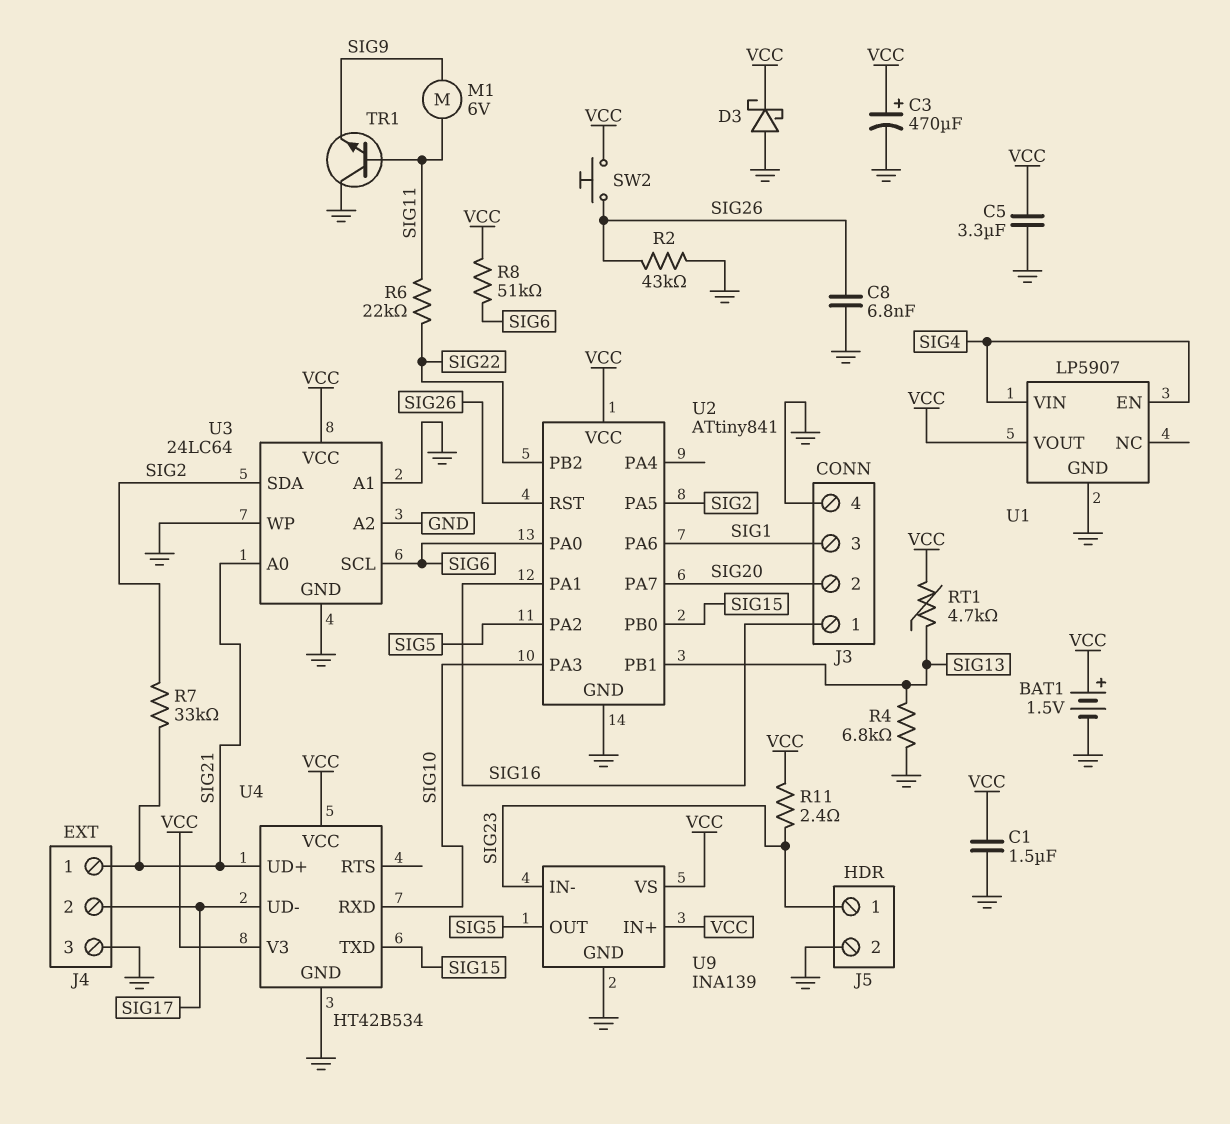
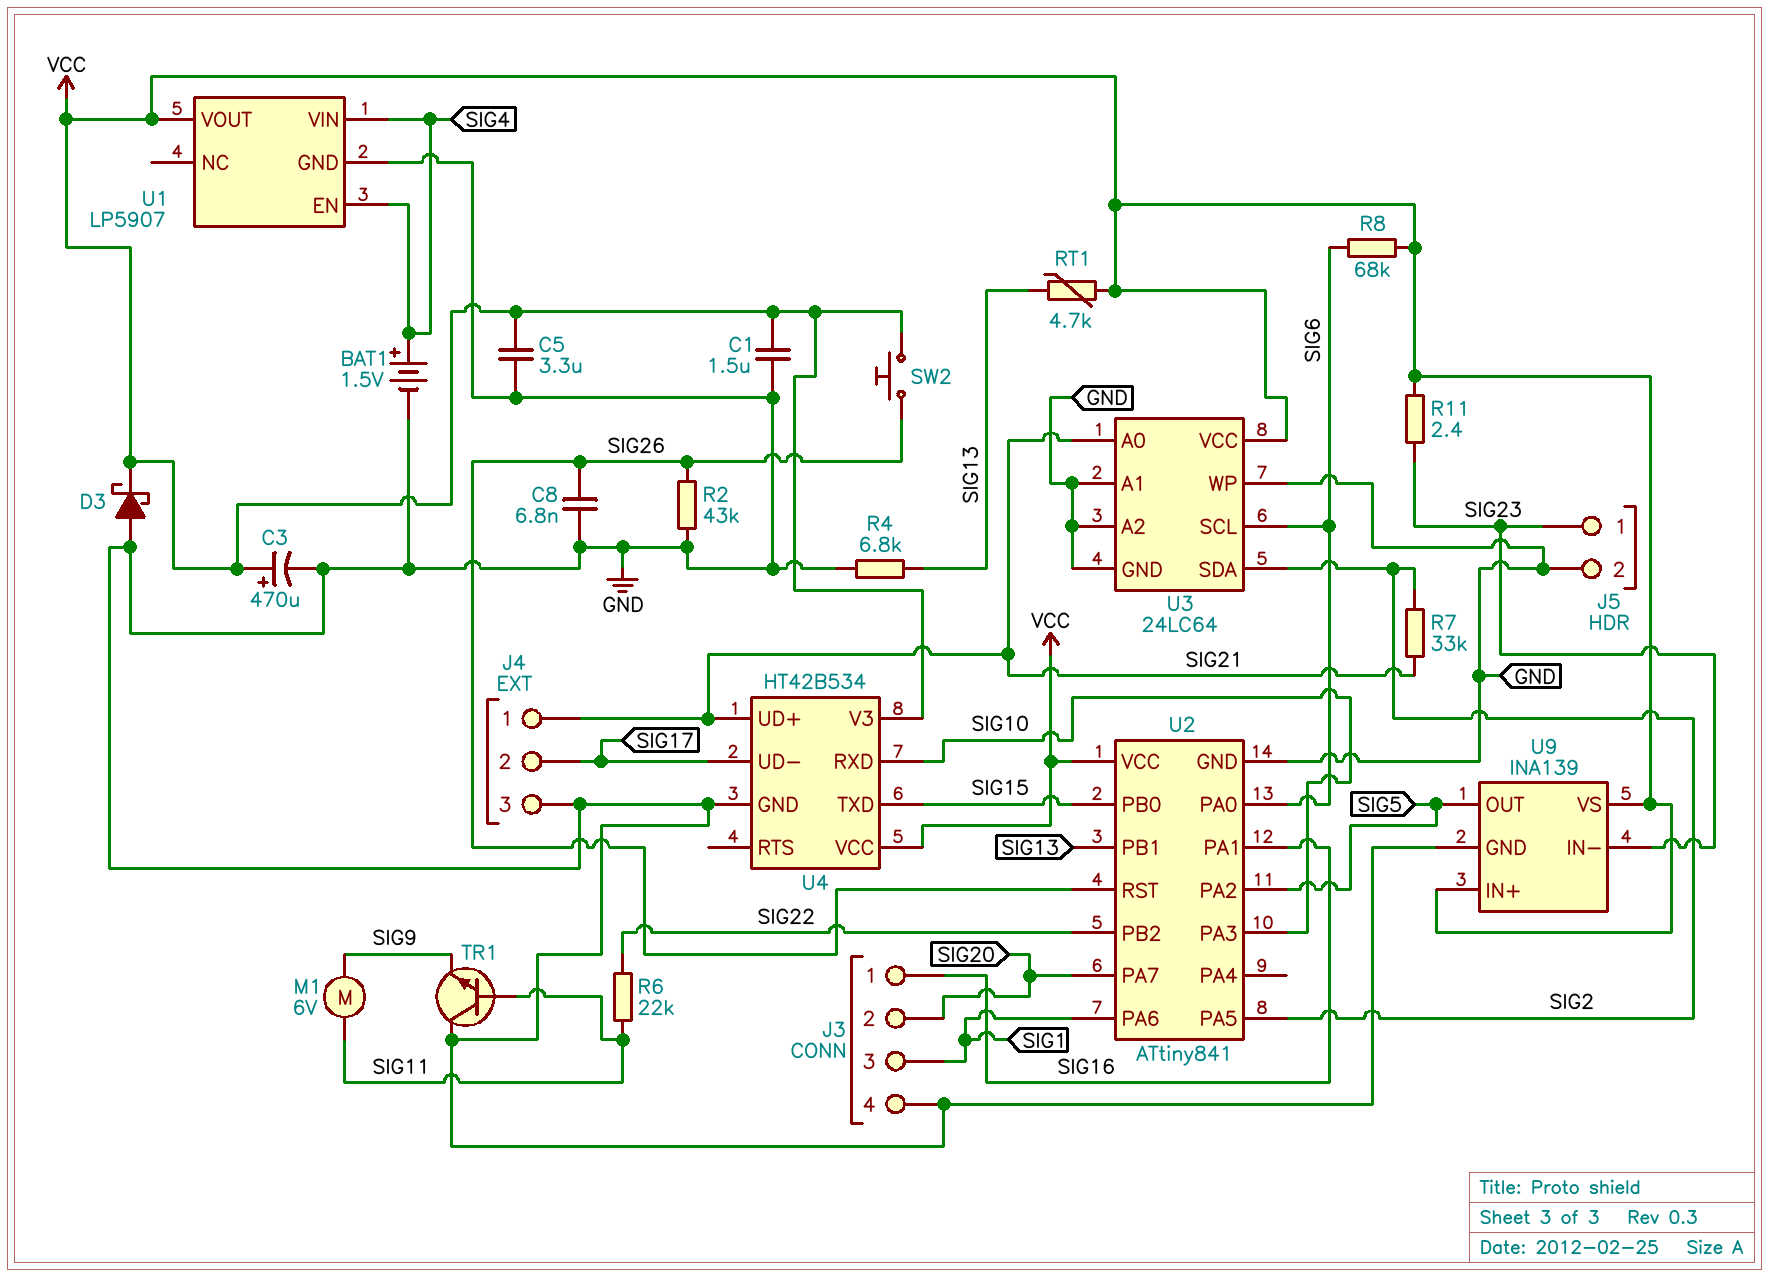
BAT1: 1.5V (plus VCC, minus GND) -> 1.5V (plus SIG4, minus GND)
R8: 51k (SIG6, VCC) -> 68k (SIG6, VCC)

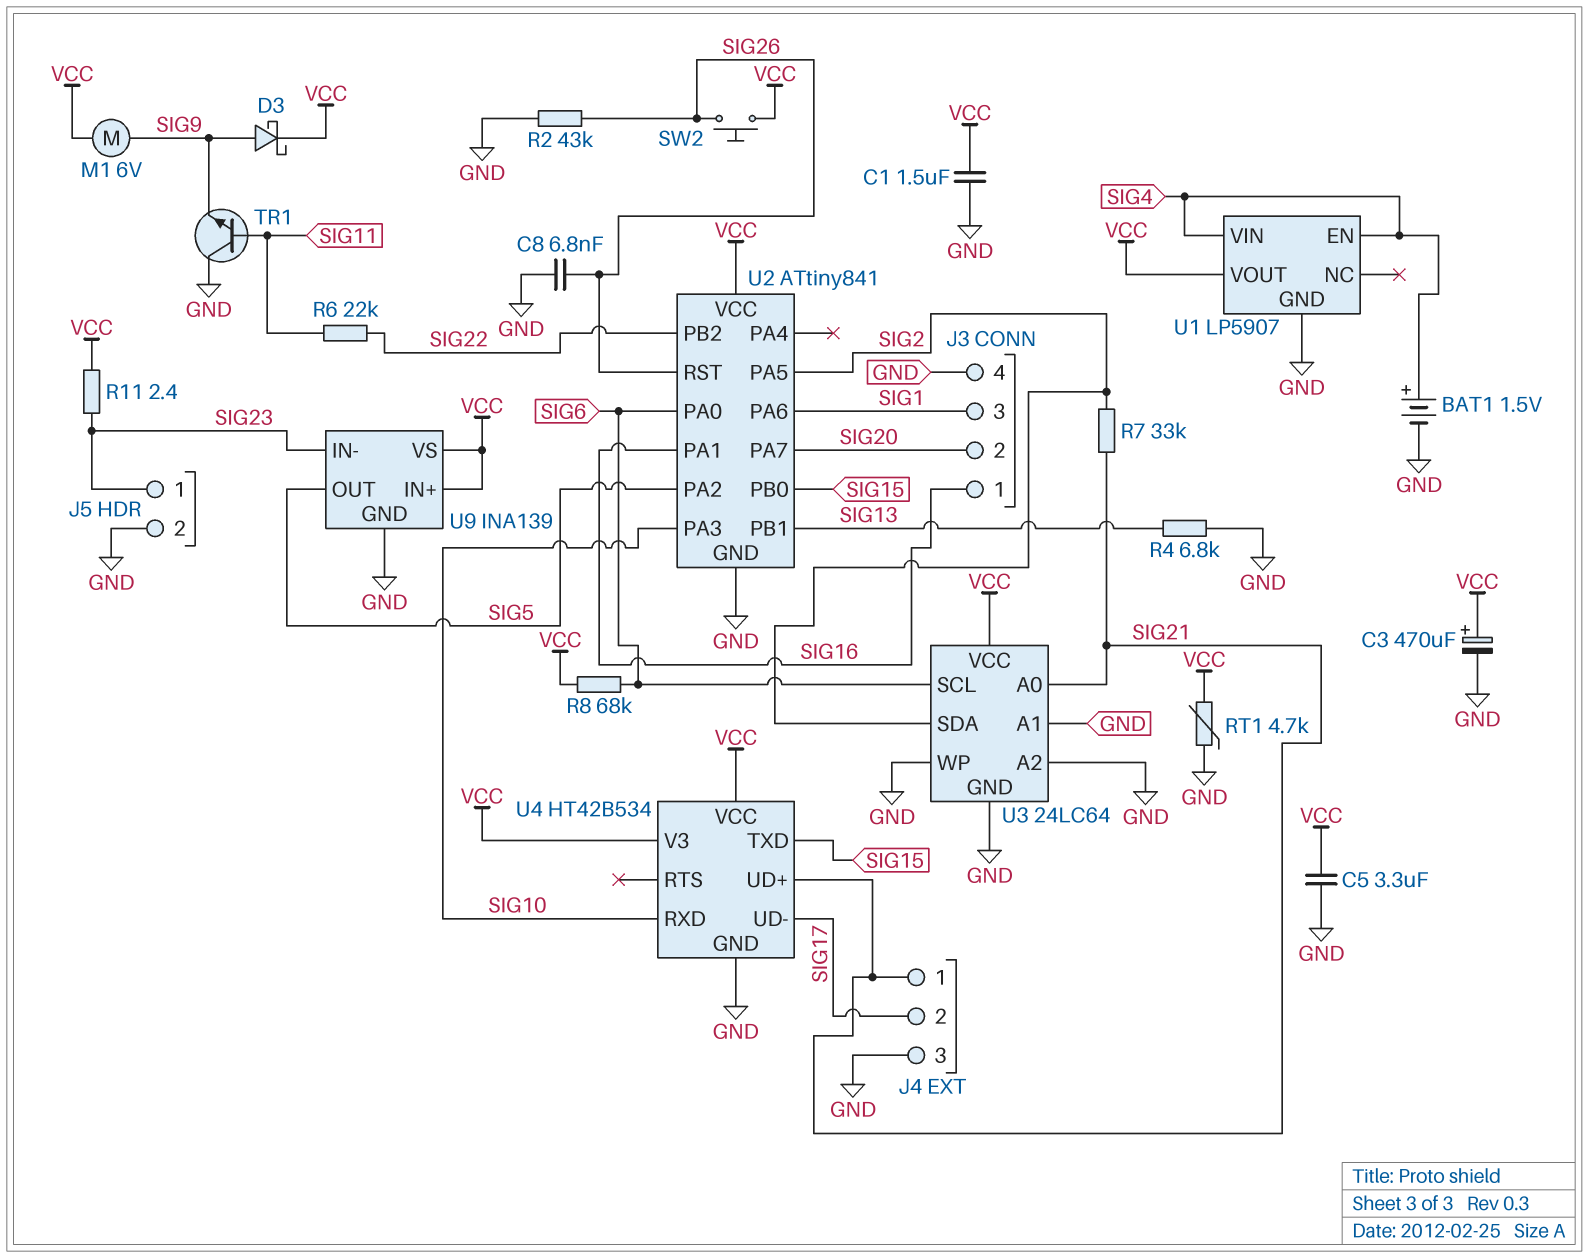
D3: schottky (A GND, K VCC) -> schottky (A SIG9, K VCC)
M1: motor 6V (SIG9, SIG11) -> motor 6V (SIG9, VCC)
RT1: 4.7k (SIG13, VCC) -> 4.7k (GND, VCC)

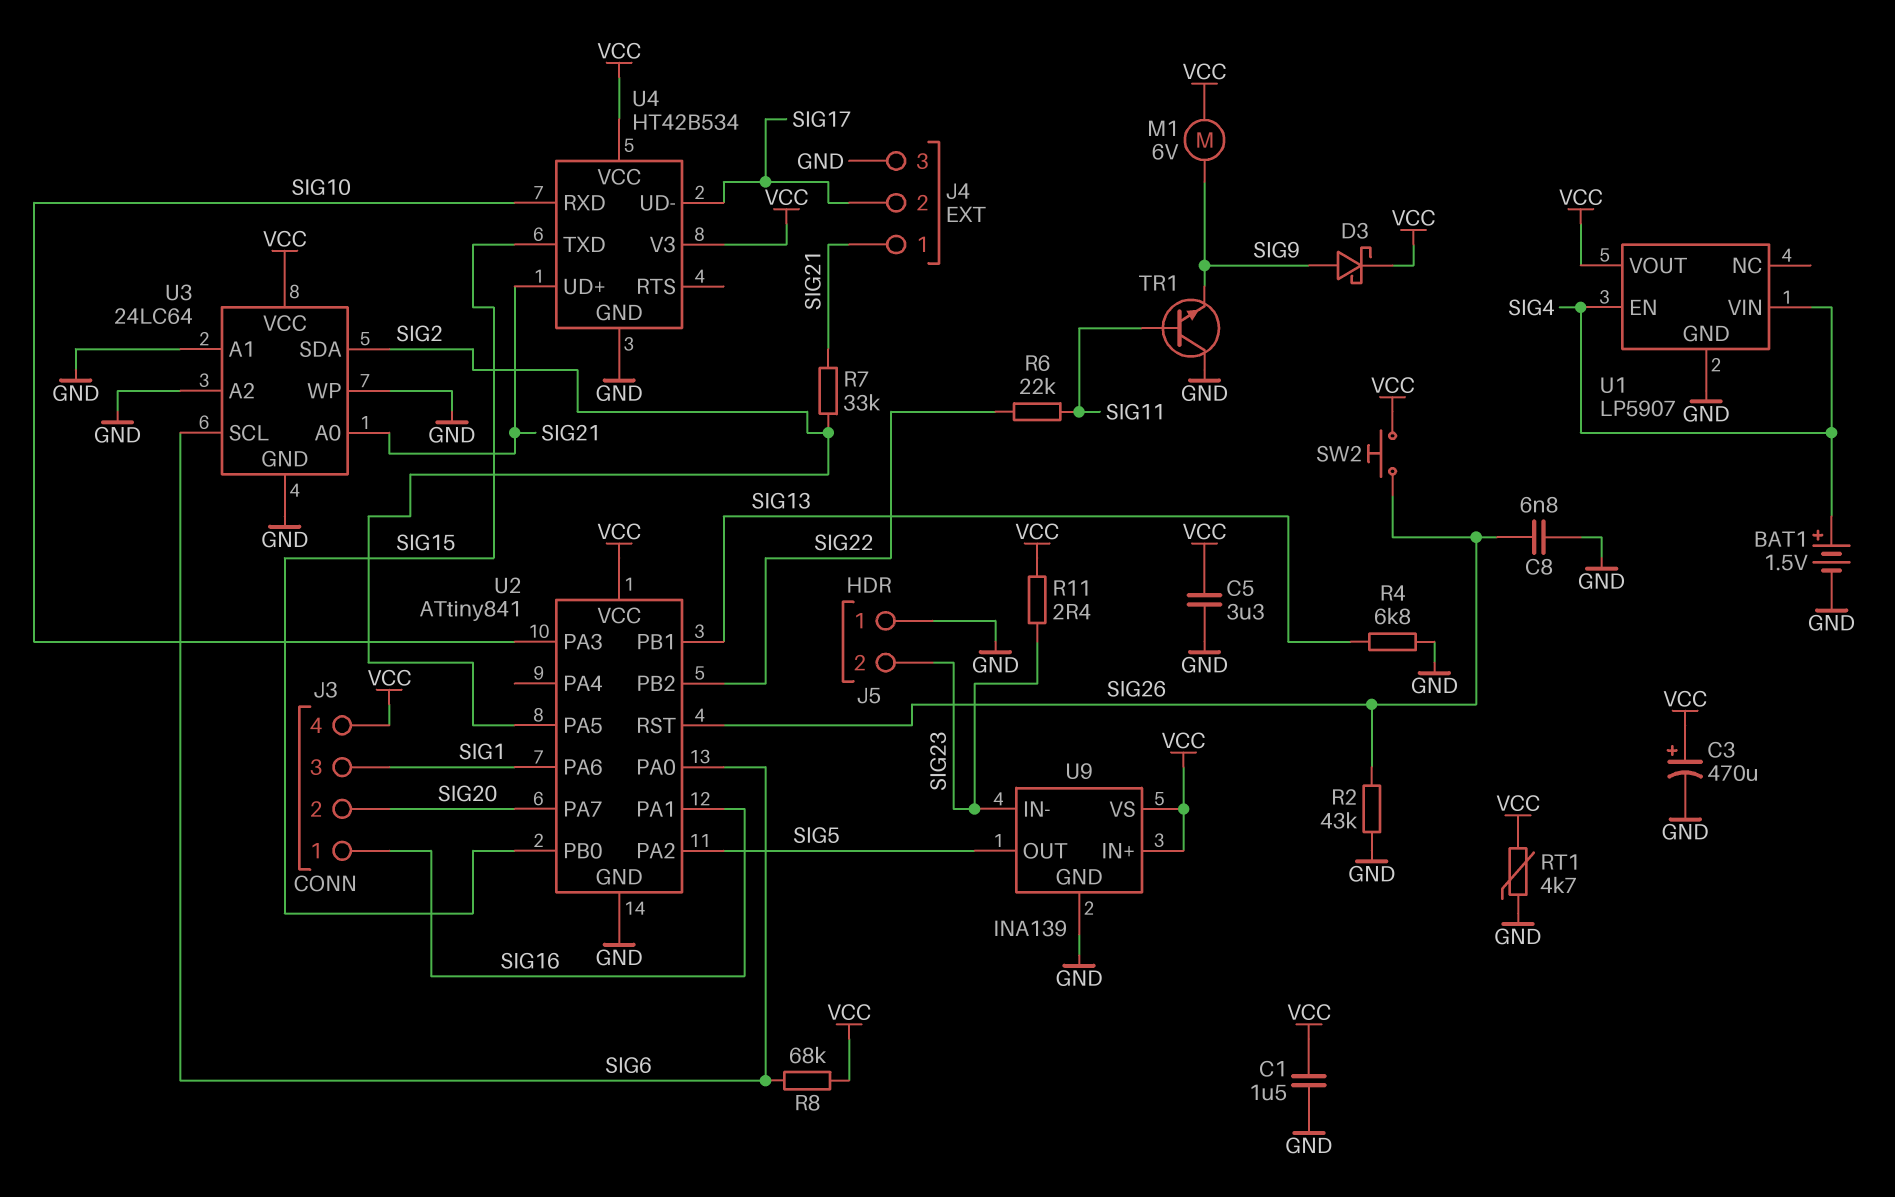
J3 pin 4: GND -> VCC
J5 pin 1: SIG23 -> GND
J5 pin 2: GND -> SIG23

